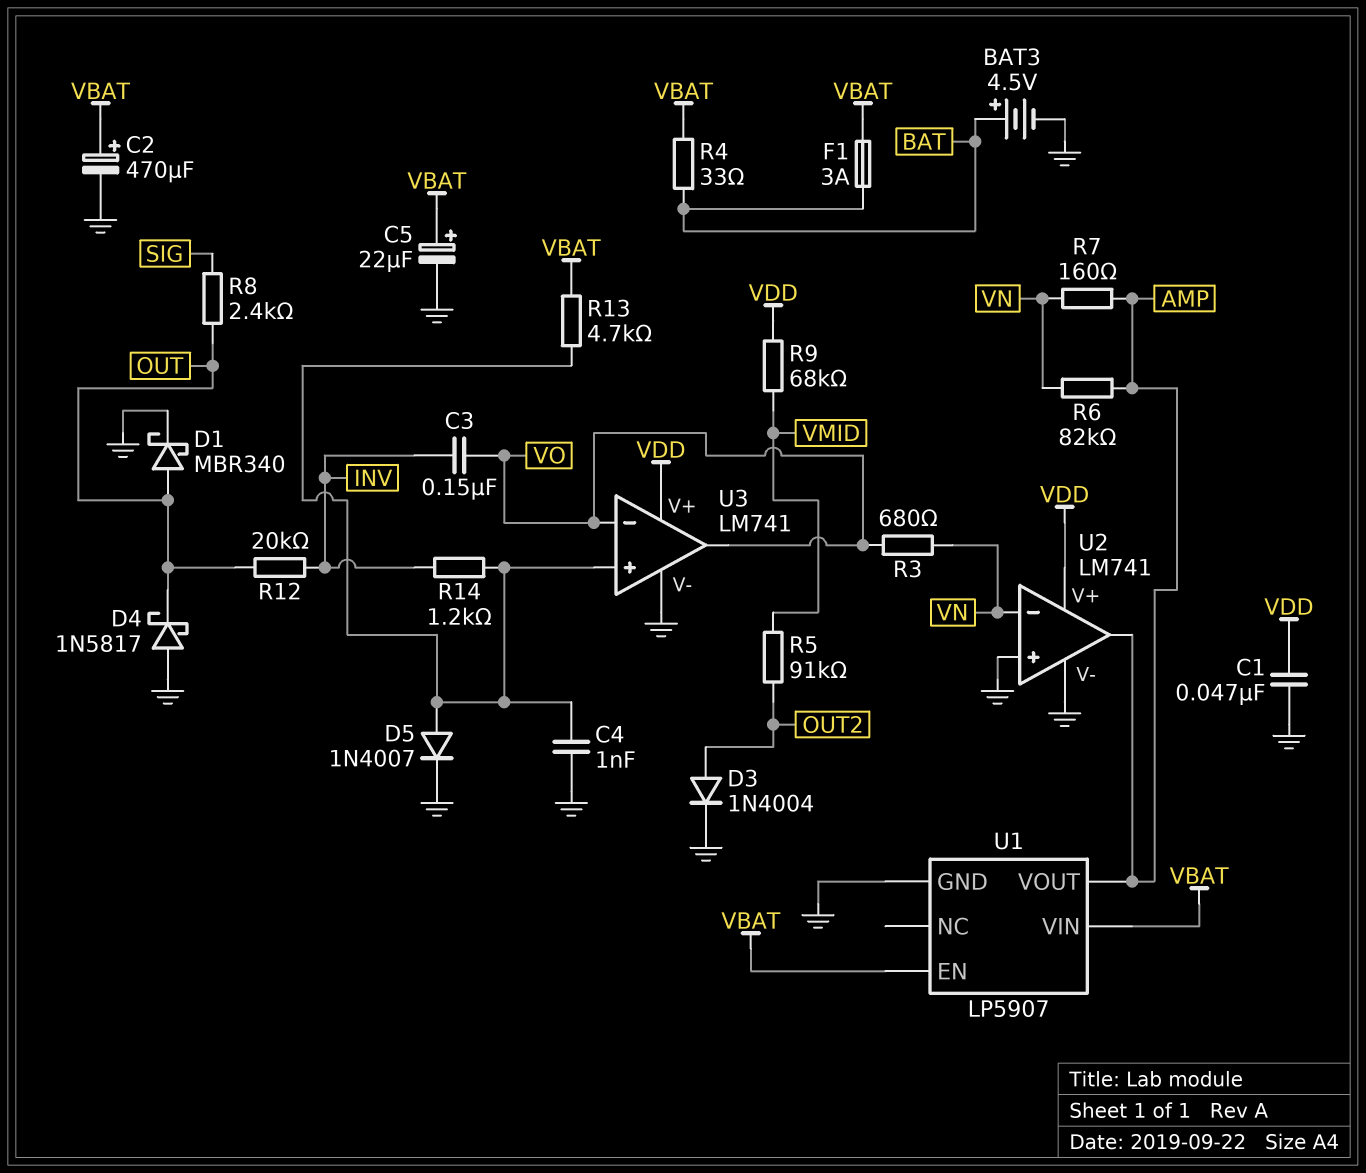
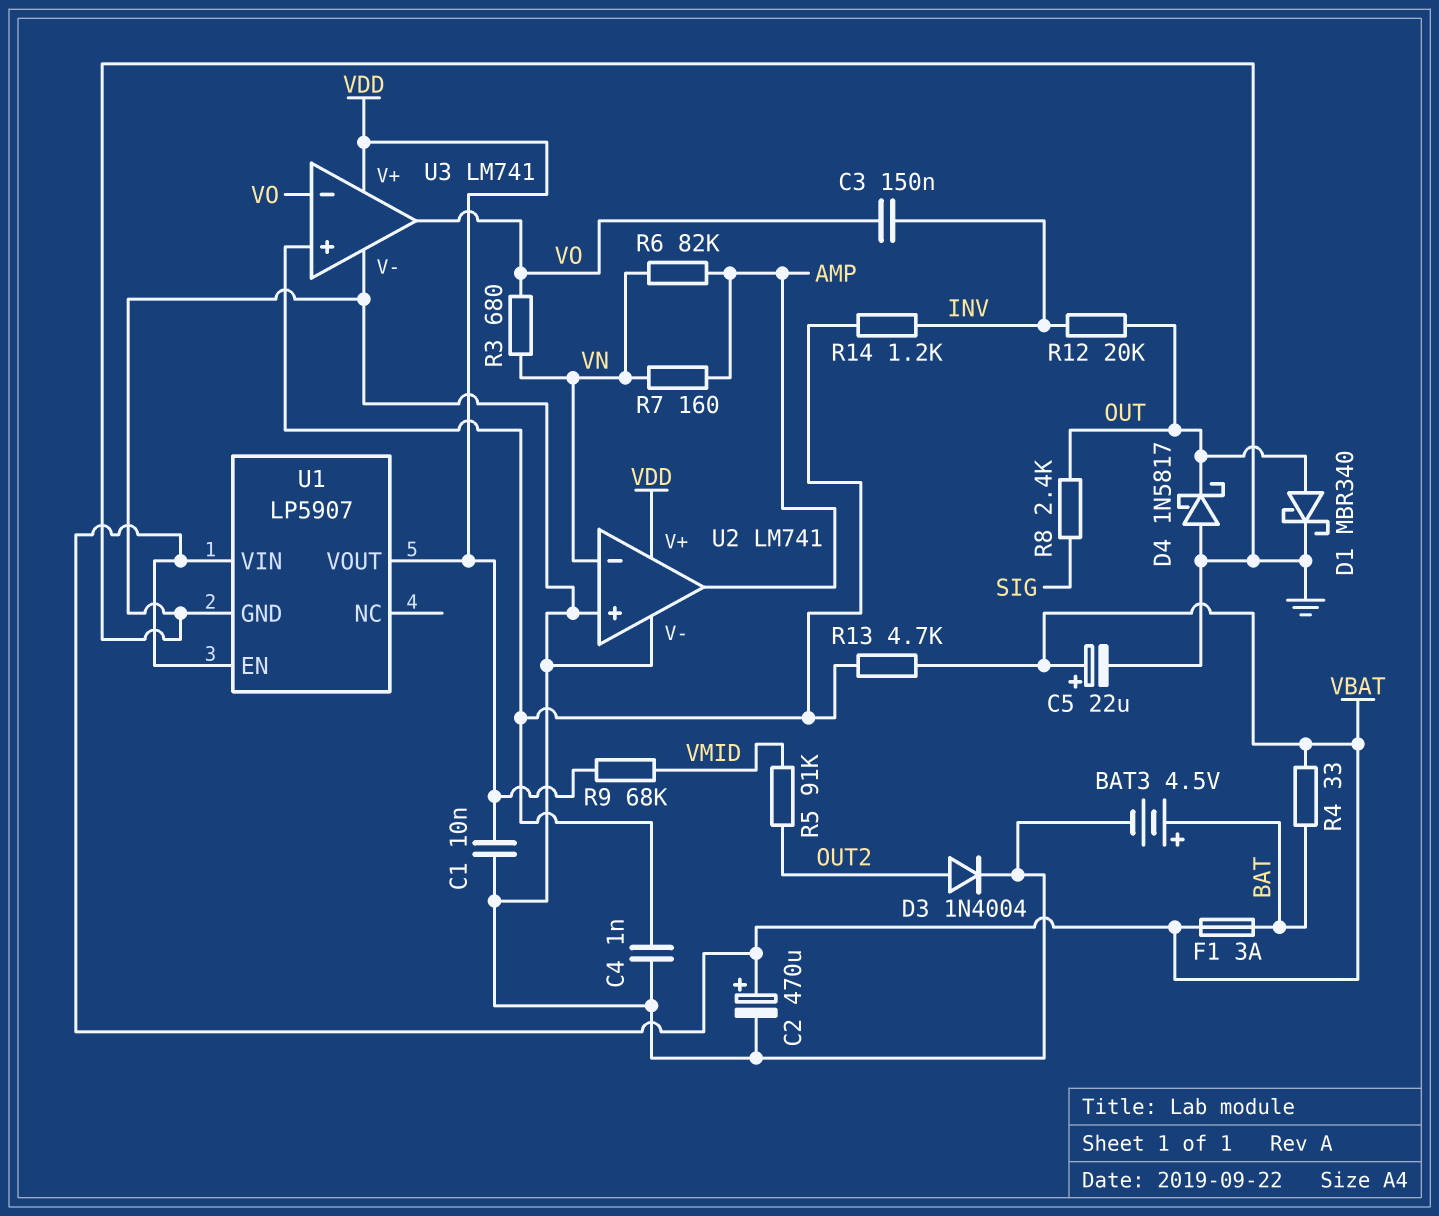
C1: 47nF (GND, VDD) -> 10nF (GND, VDD)
D5: diode 1N4007 (A U3/in+, K GND) -> none
U1 pin VOUT: AMP -> VDD

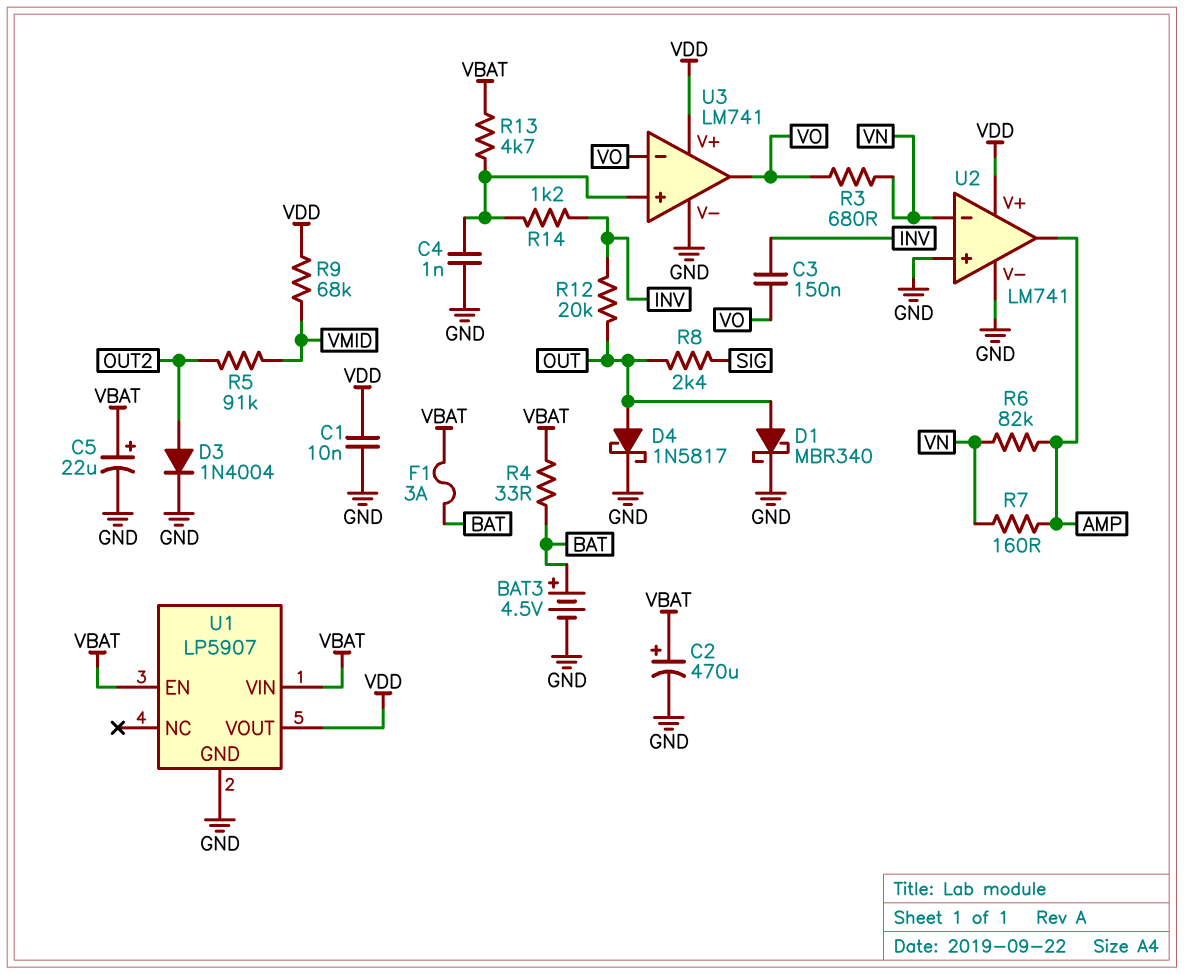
D4: schottky 1N5817 (A GND, K OUT) -> schottky 1N5817 (A OUT, K GND)

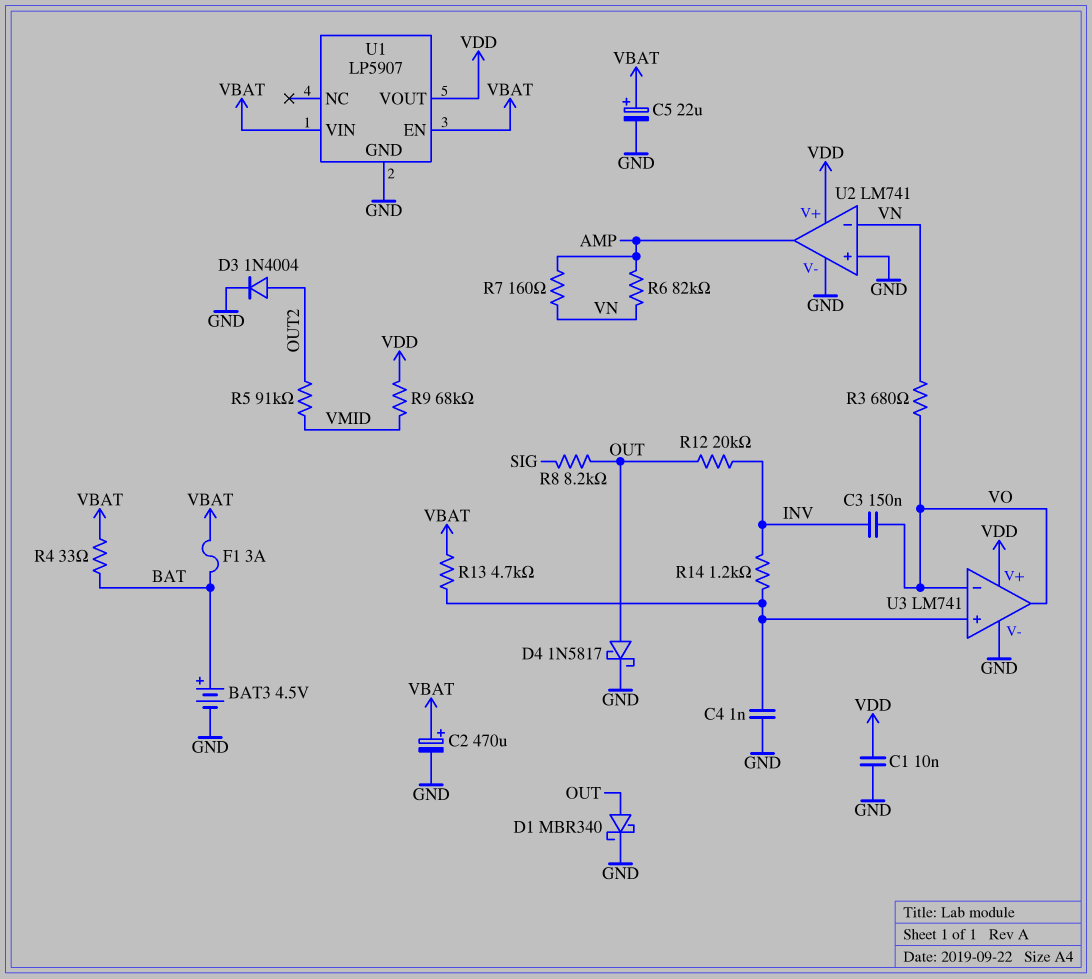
R8: 2.4k (OUT, SIG) -> 8.2k (OUT, SIG)

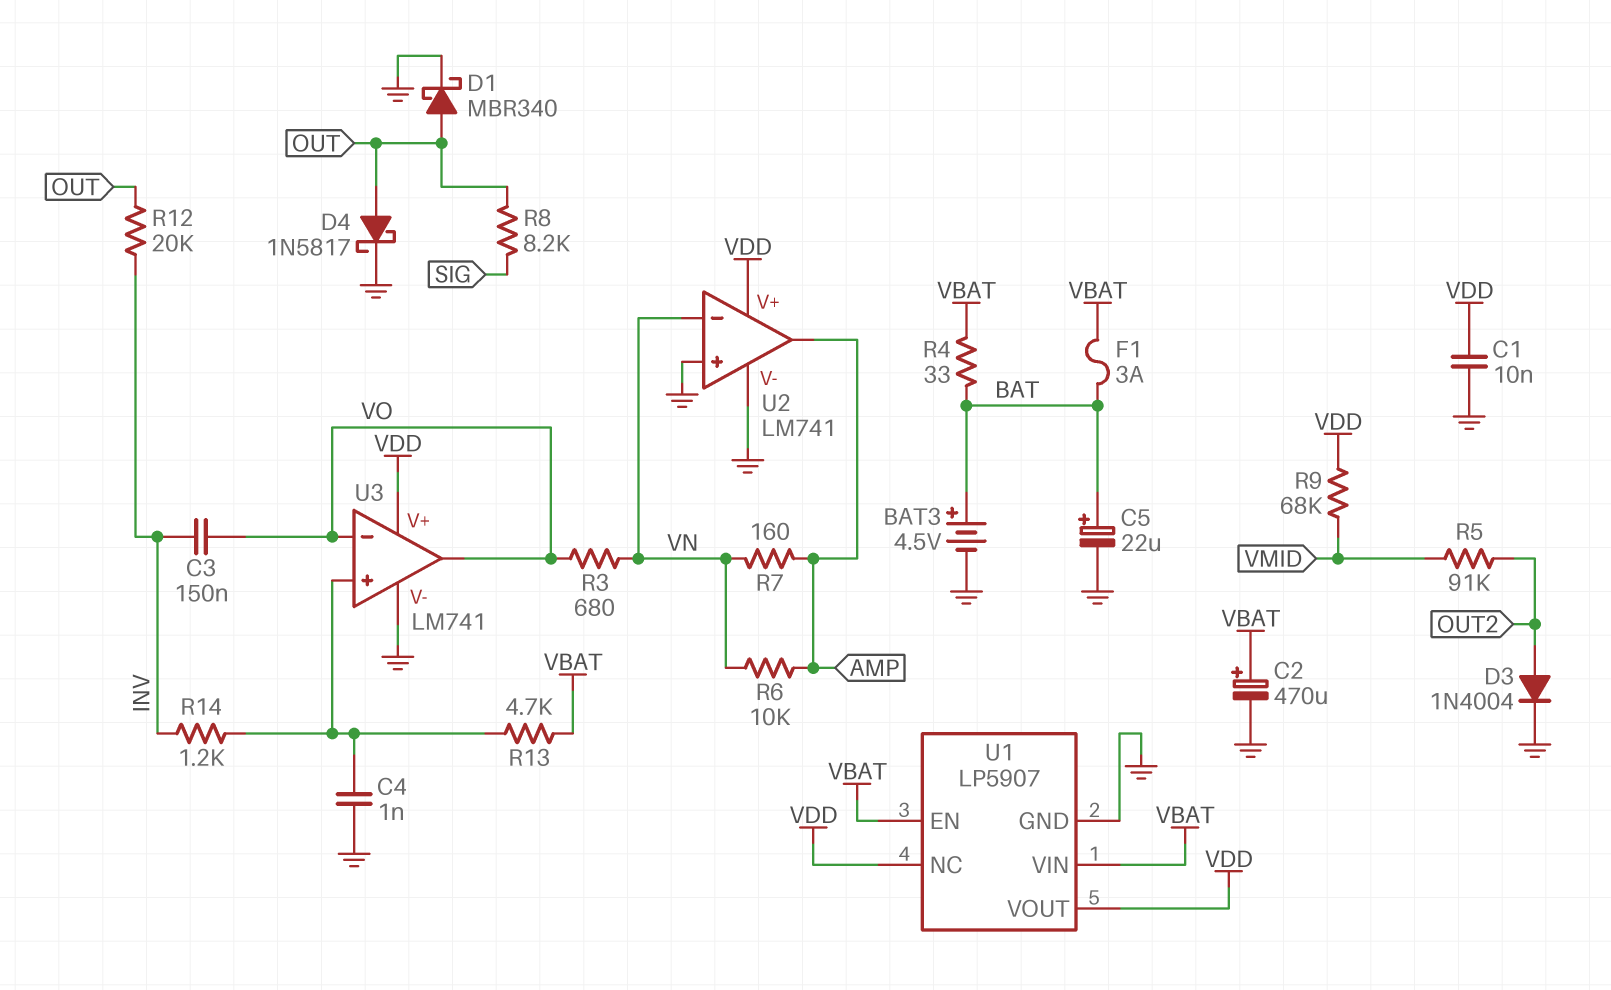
C5: 22uF (plus VBAT, minus GND) -> 22uF (plus BAT, minus GND)
R6: 82k (AMP, VN) -> 10k (AMP, VN)
U1 pin NC: none -> VDD

